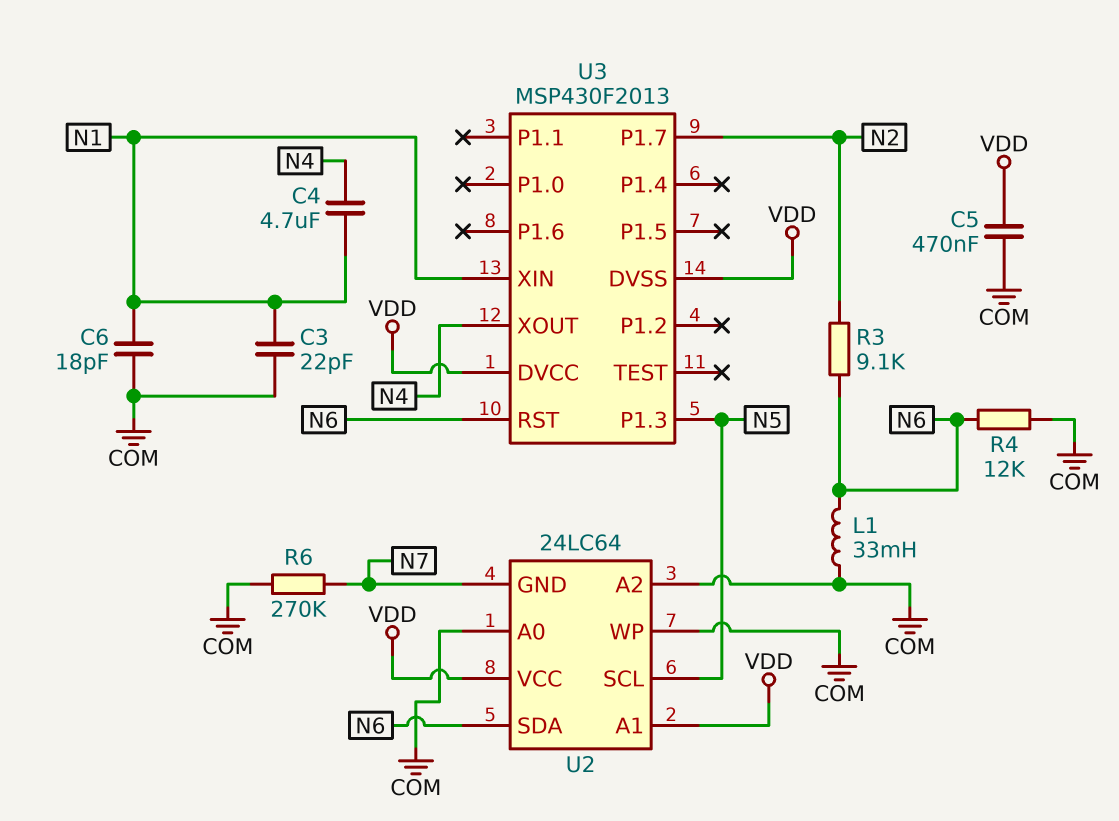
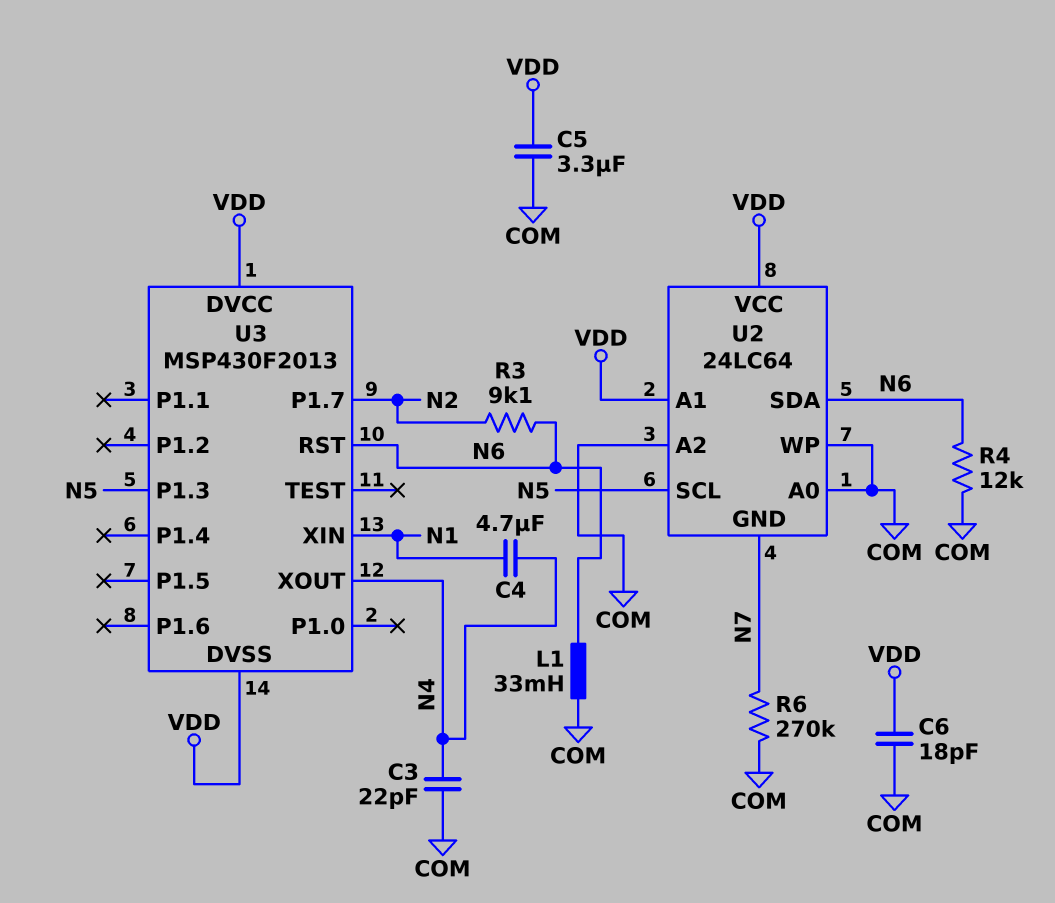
C3: 22pF (COM, N1) -> 22pF (COM, N4)
C5: 470nF (COM, VDD) -> 3.3uF (COM, VDD)
C6: 18pF (COM, N1) -> 18pF (COM, VDD)

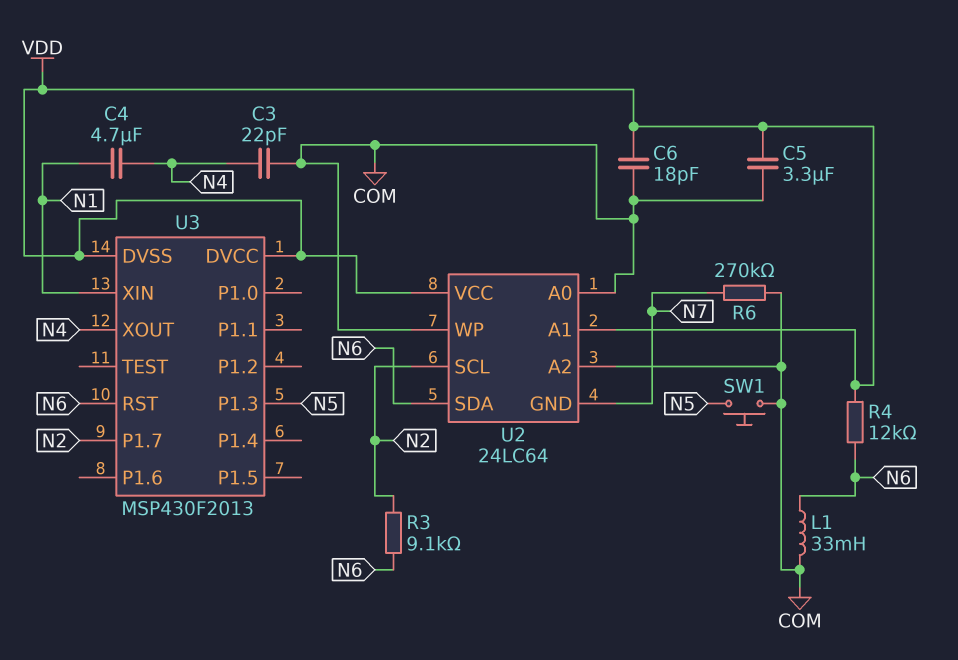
R4: 12k (COM, N6) -> 12k (N6, VDD)
SW1: none -> button (COM, N5)
U2 pin SCL: N5 -> N2

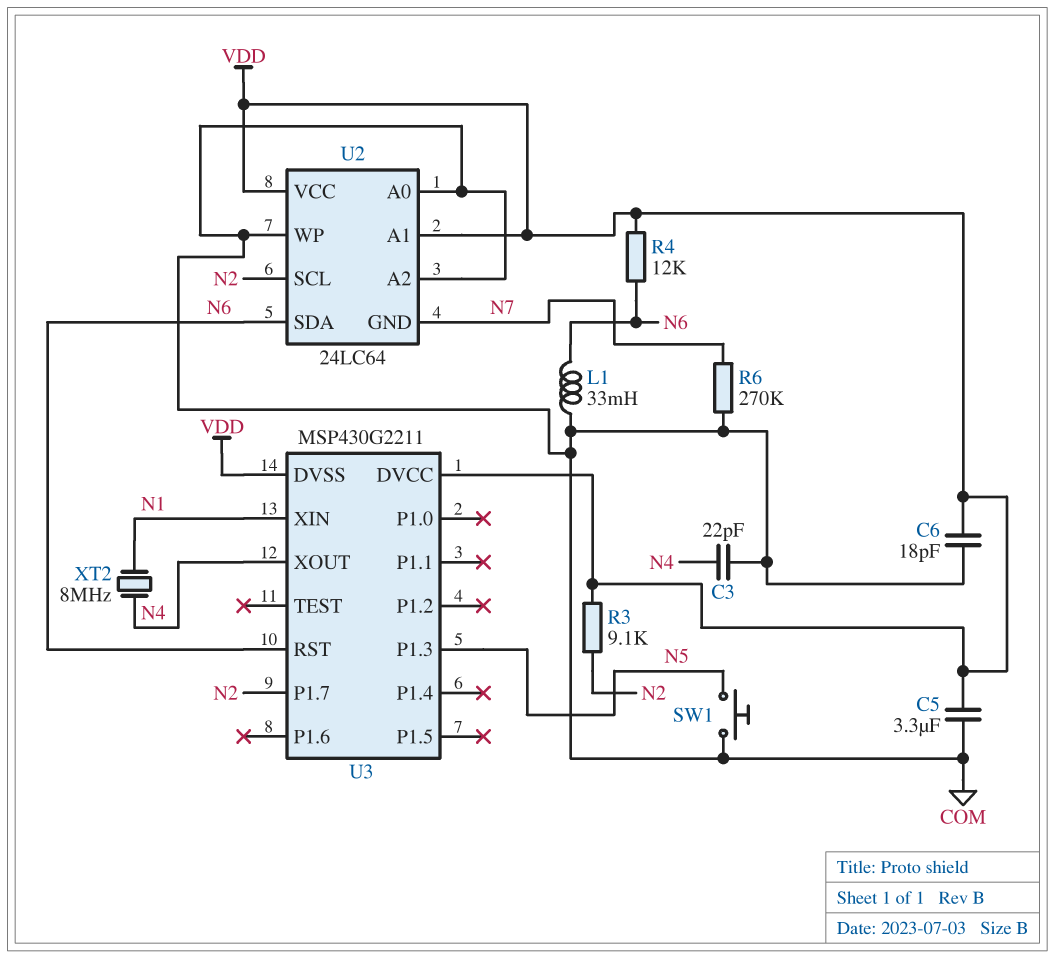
C4: 4.7uF (N1, N4) -> none
R3: 9.1k (N2, N6) -> 9.1k (N2, VDD)
U3: MSP430F2013 -> MSP430G2211
XT2: none -> 8MHz (N1, N4)

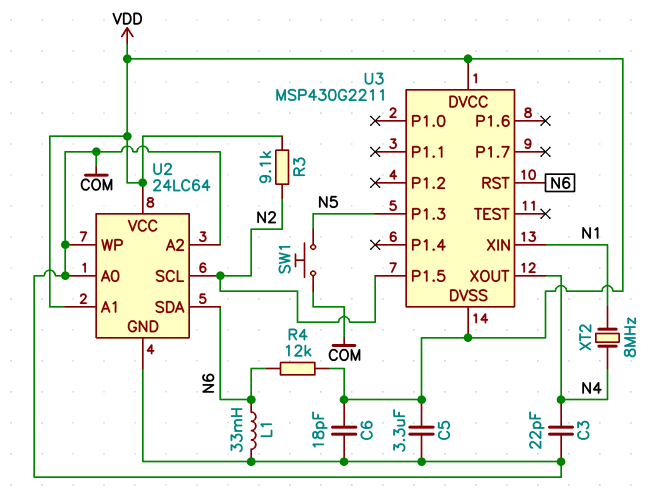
R6: 270k (COM, N7) -> none
U2 pin GND: N7 -> COM
U3 pin P1.5: none -> N2
U3 pin P1.7: N2 -> none

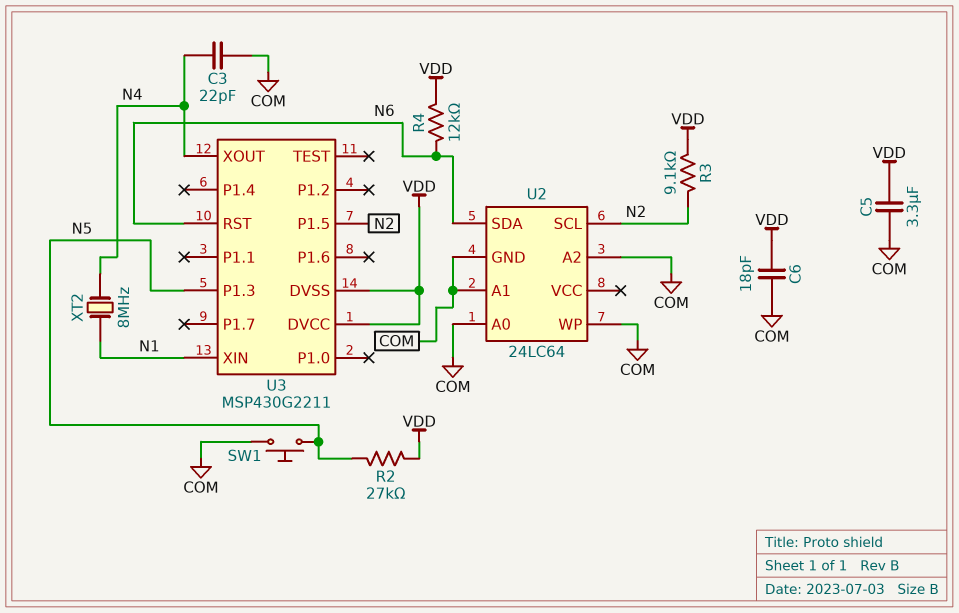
L1: 33mH (COM, N6) -> none
R2: none -> 27k (N5, VDD)
U2 pin A1: VDD -> COM
U2 pin VCC: VDD -> none

